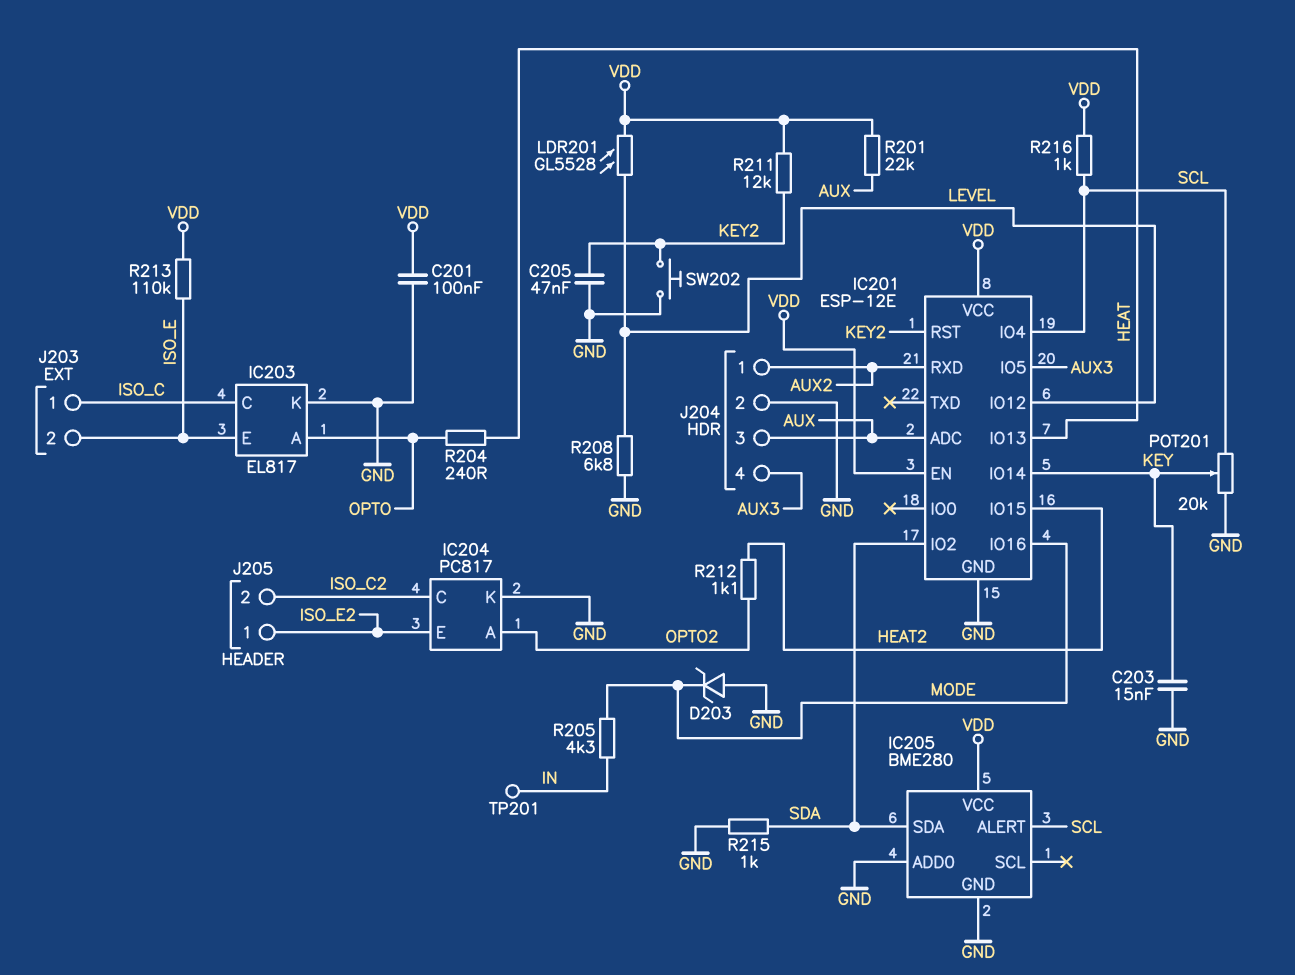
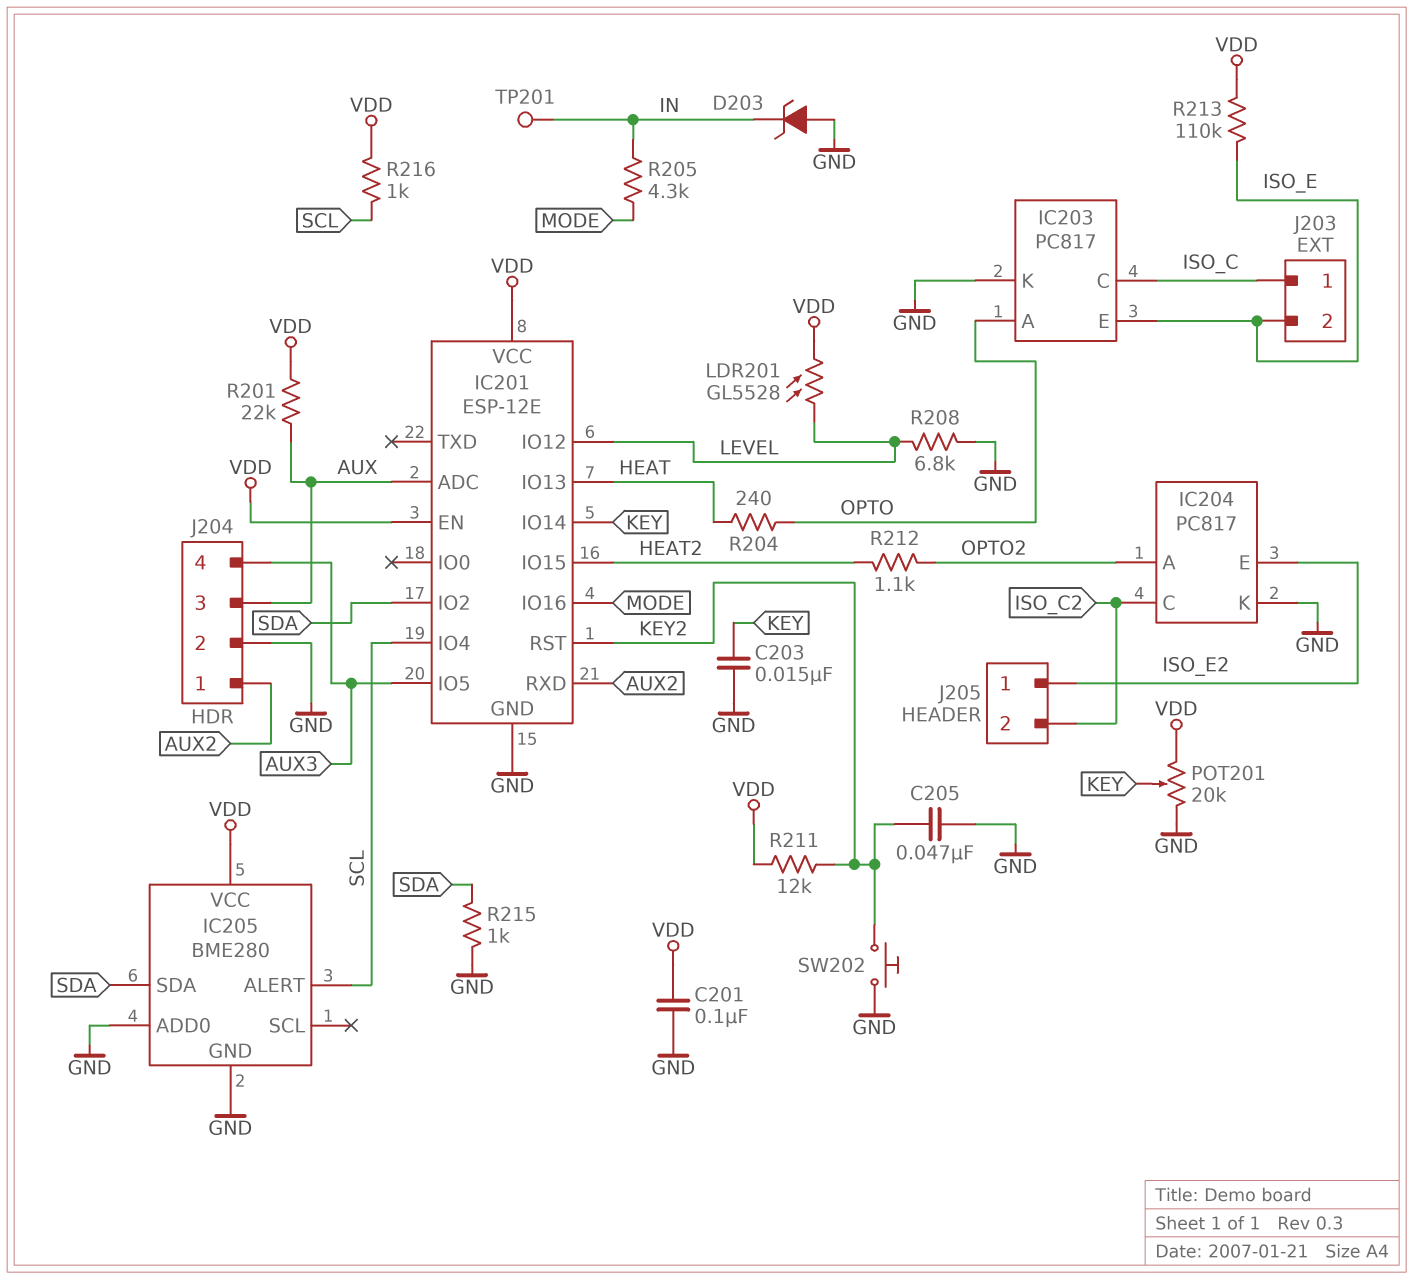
D203: zener (A GND, K MODE) -> zener (A GND, K IN)
IC203: EL817 -> PC817
POT201: 20k (GND, SCL, wiper KEY) -> 20k (GND, VDD, wiper KEY)

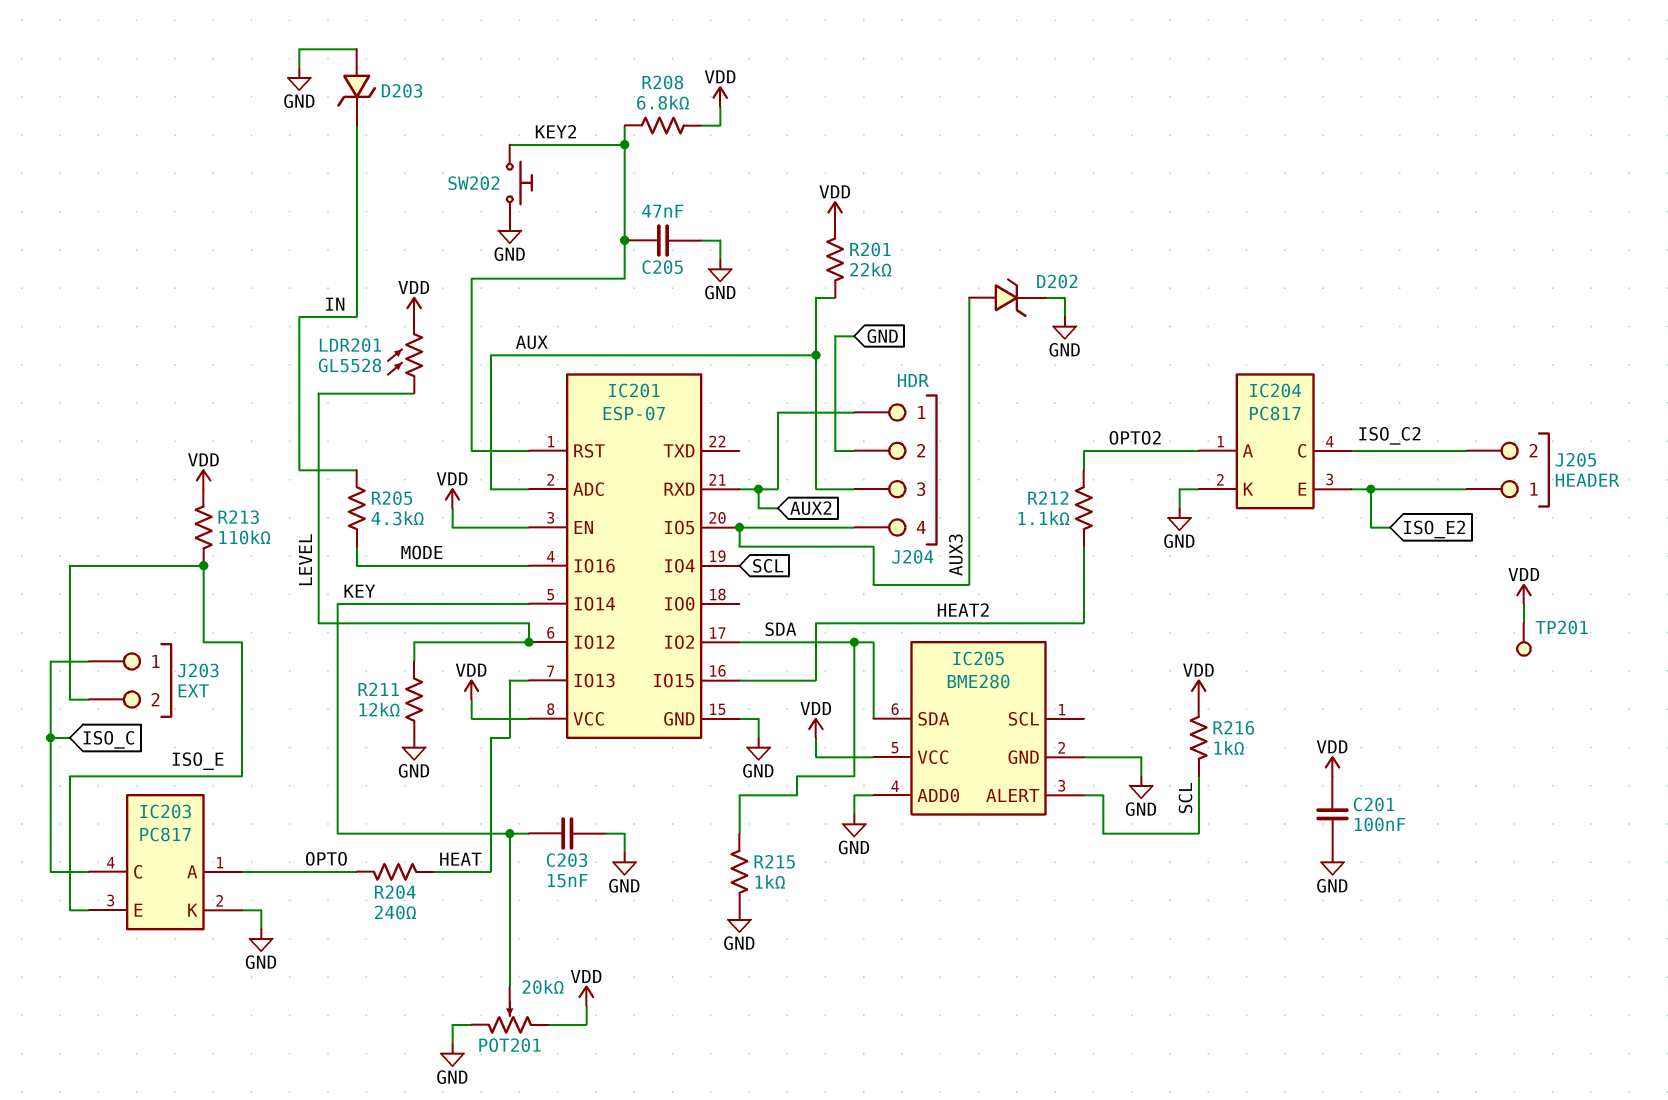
D202: none -> zener (A AUX3, K GND)
IC201: ESP-12E -> ESP-07
R208: 6.8k (GND, LEVEL) -> 6.8k (KEY2, VDD)
R211: 12k (KEY2, VDD) -> 12k (GND, LEVEL)
TP201: test point (IN) -> test point (VDD)

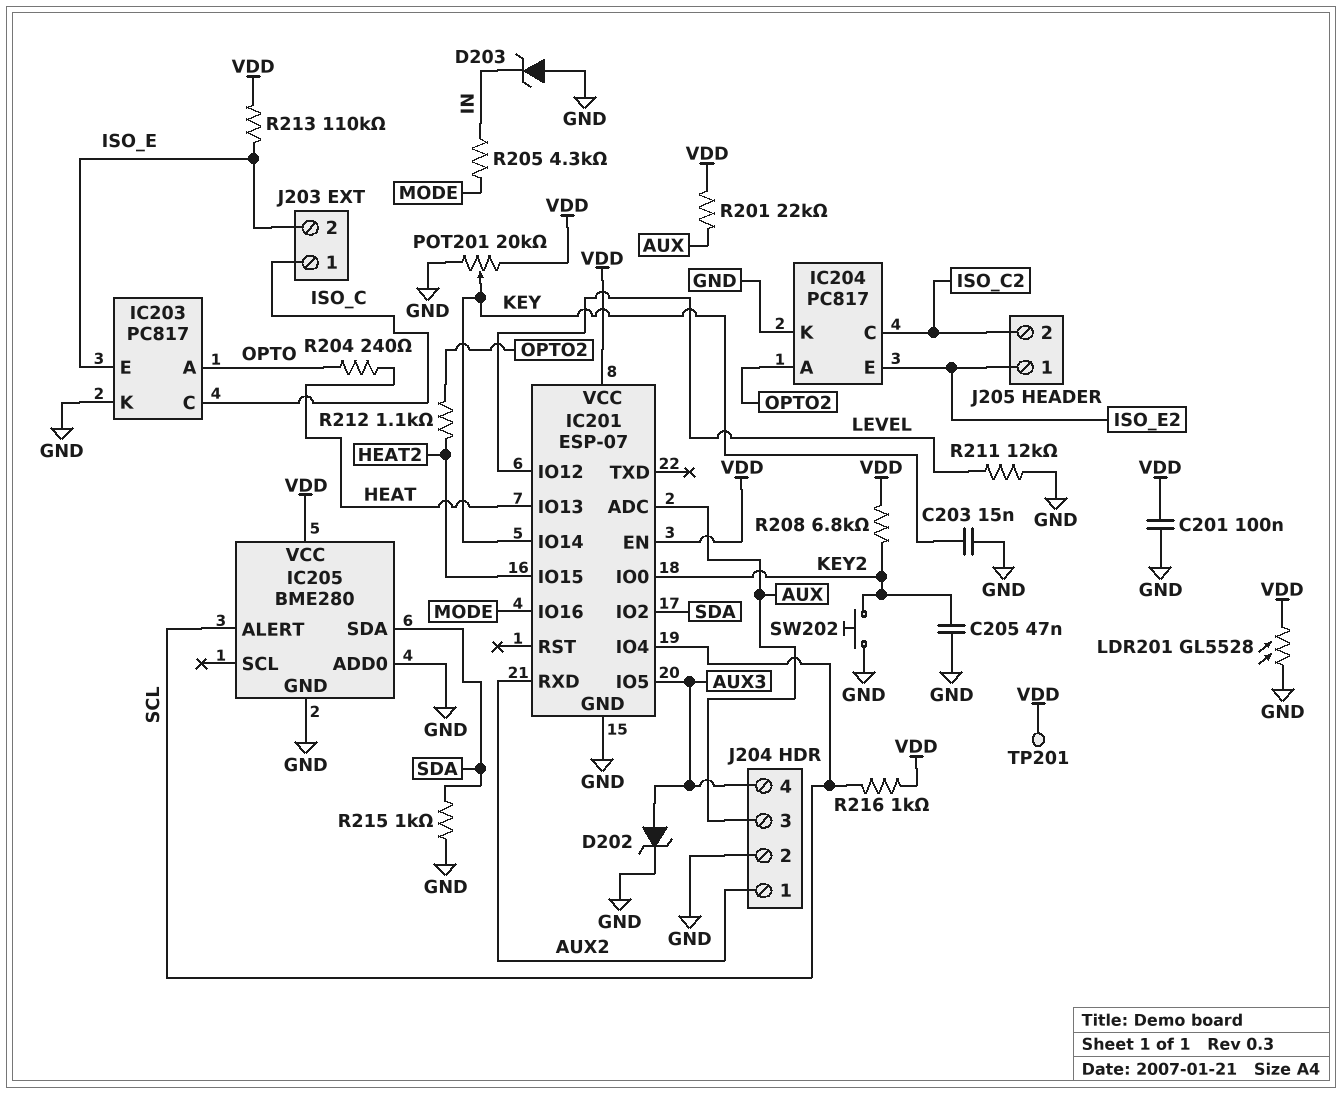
IC201 pin IO0: none -> KEY2
IC201 pin RST: KEY2 -> none
LDR201: GL5528 (LEVEL, VDD) -> GL5528 (GND, VDD)

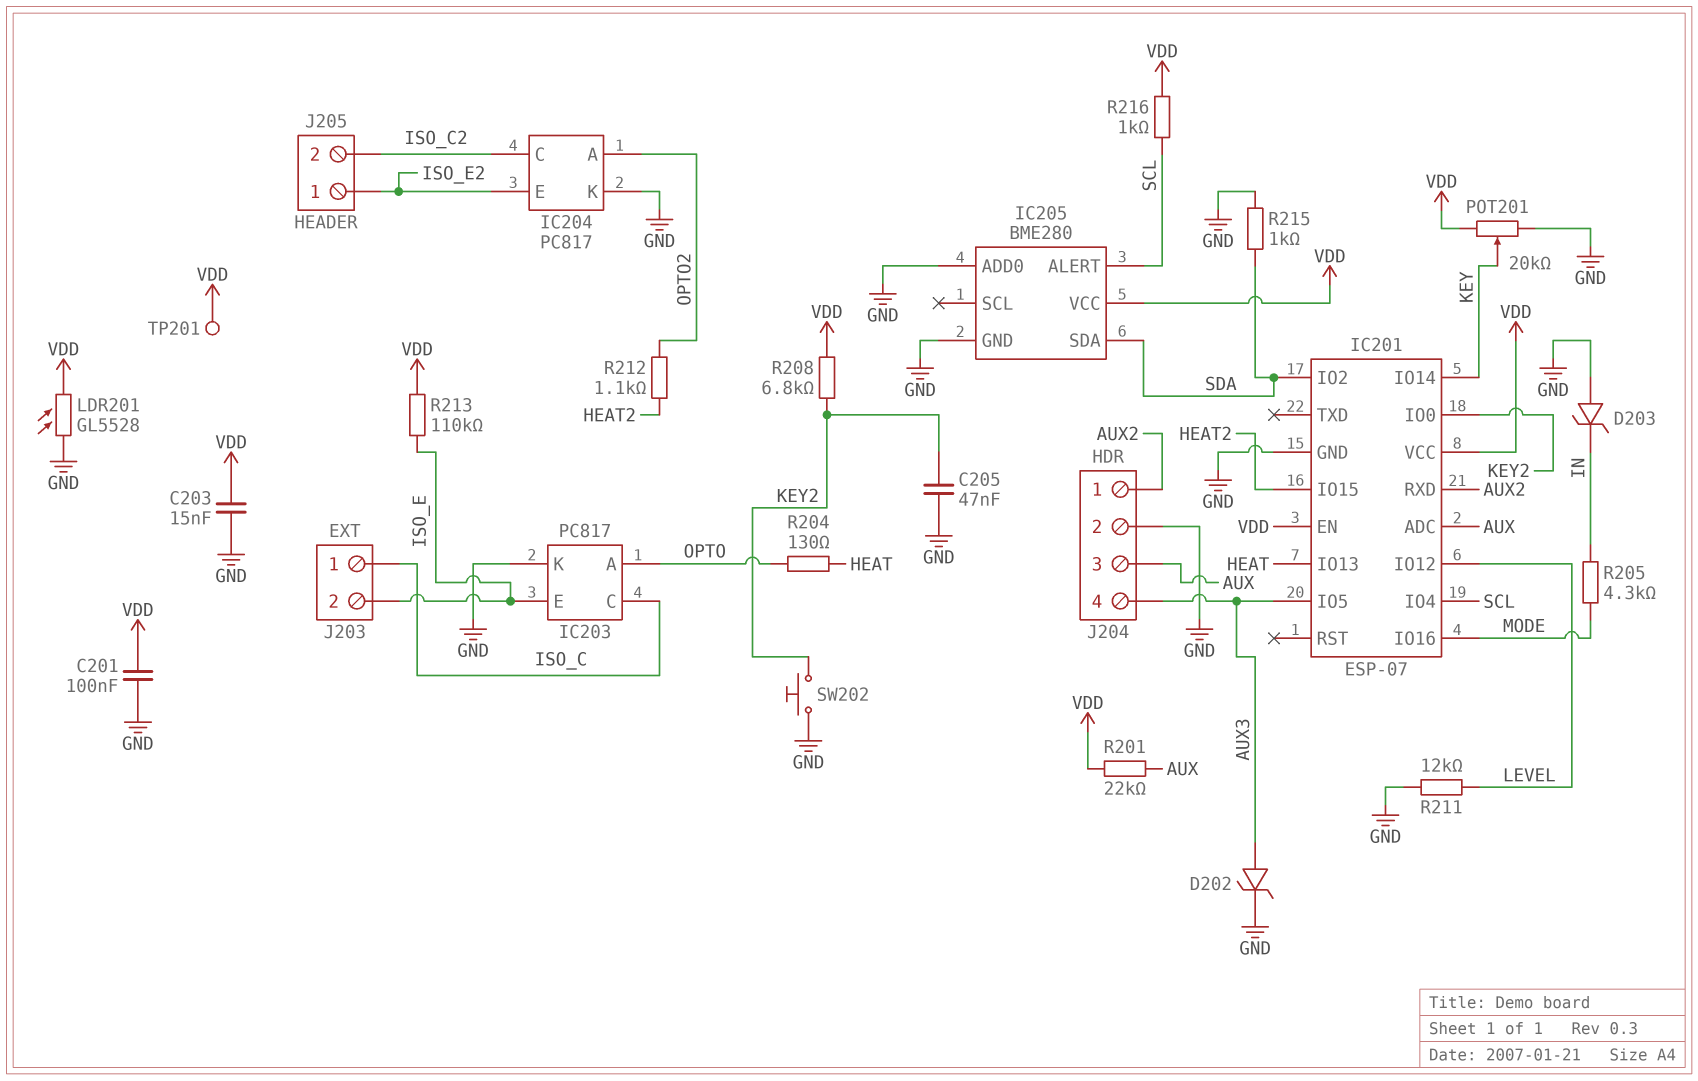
C203: 15nF (GND, KEY) -> 15nF (GND, VDD)
R204: 240 (HEAT, OPTO) -> 130 (HEAT, OPTO)

